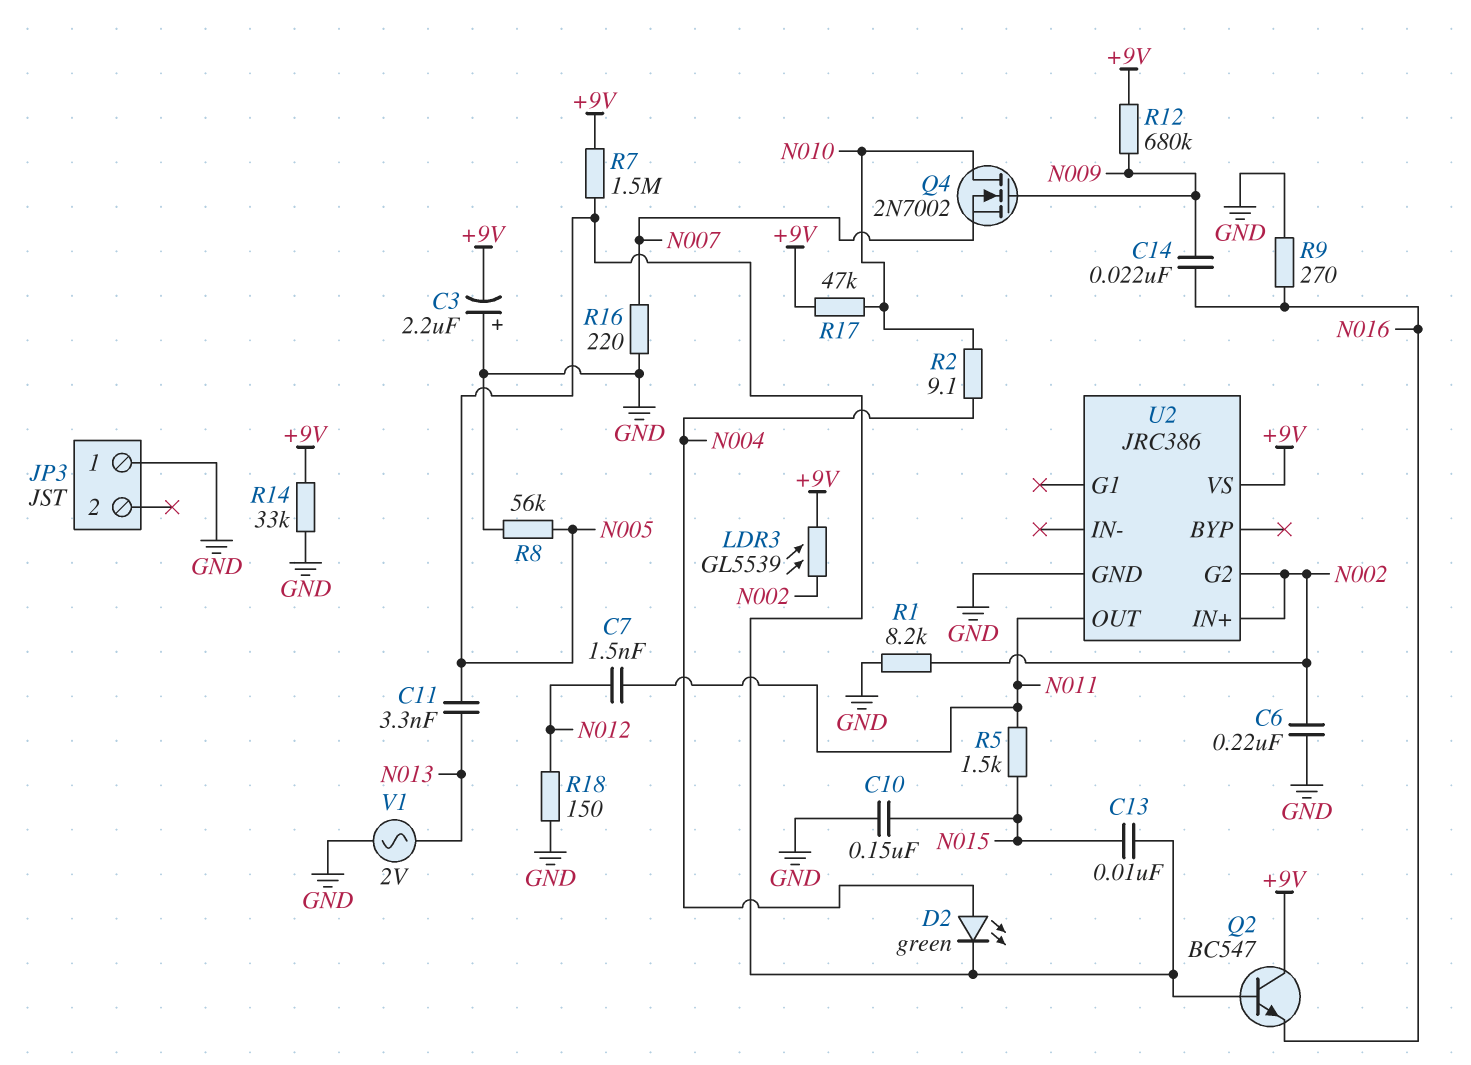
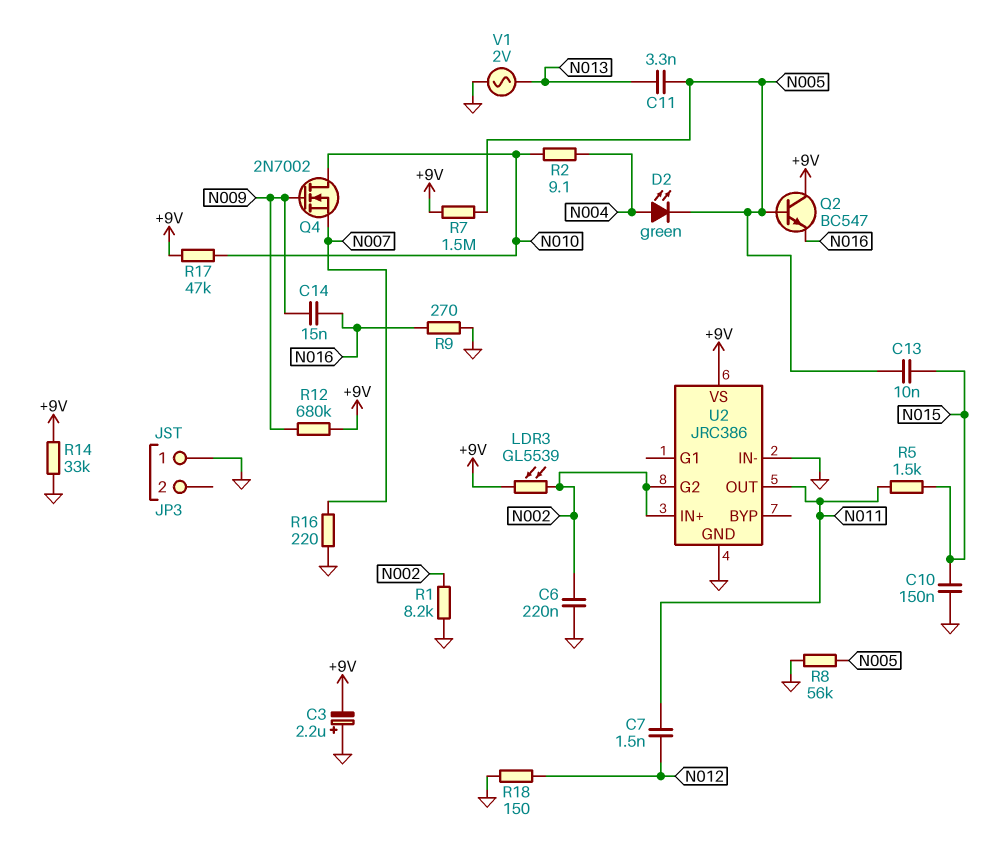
C14: 22nF (N009, N016) -> 15nF (N009, N016)
U2 pin IN-: none -> GND

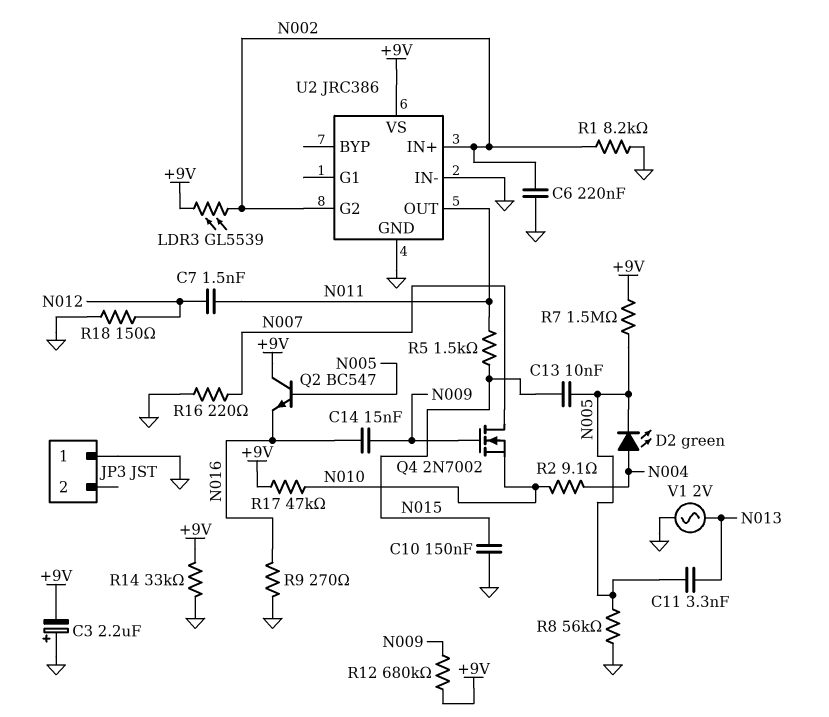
Q4: NMOS 2N7002 (G N009, D N010, S N007) -> NMOS 2N7002 (G N009, D N007, S N010)

